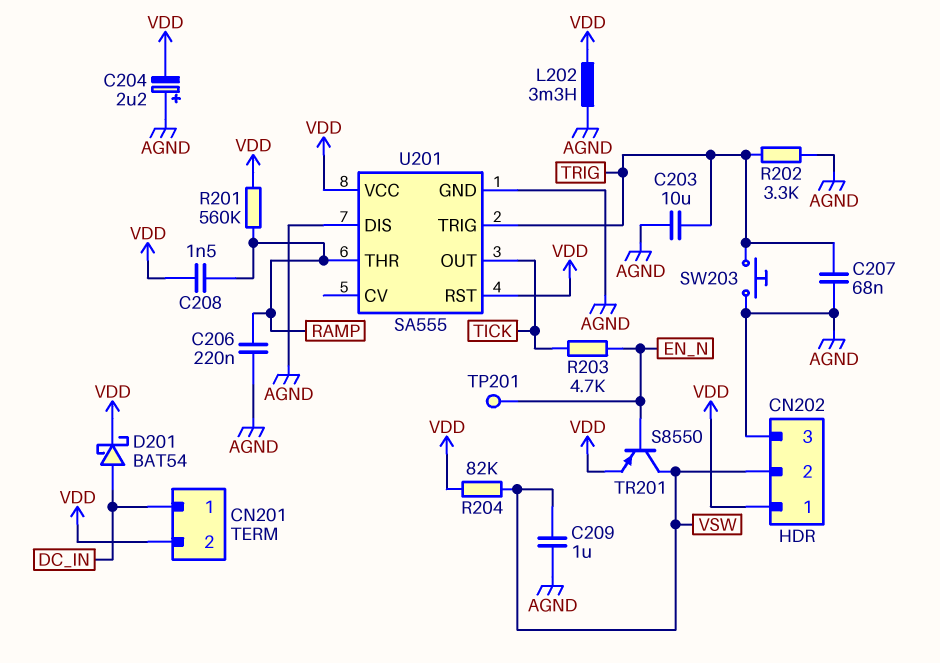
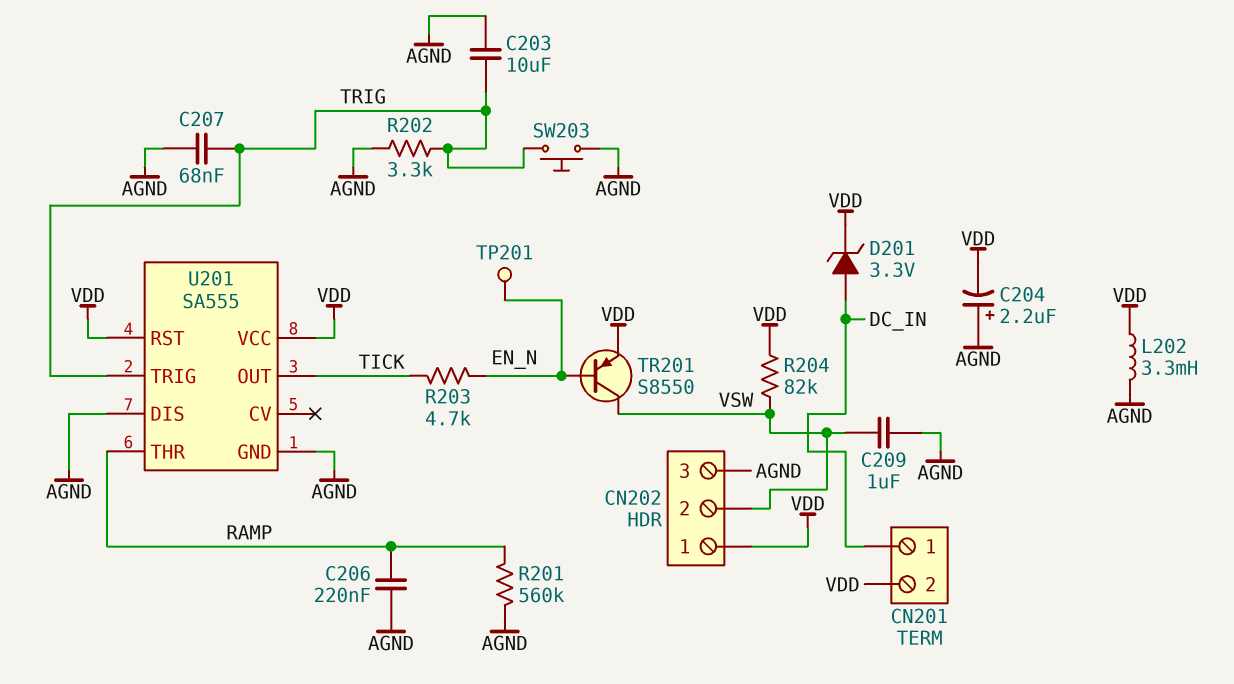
C208: 1.5nF (RAMP, VDD) -> none
D201: schottky BAT54 (A DC_IN, K VDD) -> zener 3.3V (A DC_IN, K VDD)
R201: 560k (RAMP, VDD) -> 560k (AGND, RAMP)

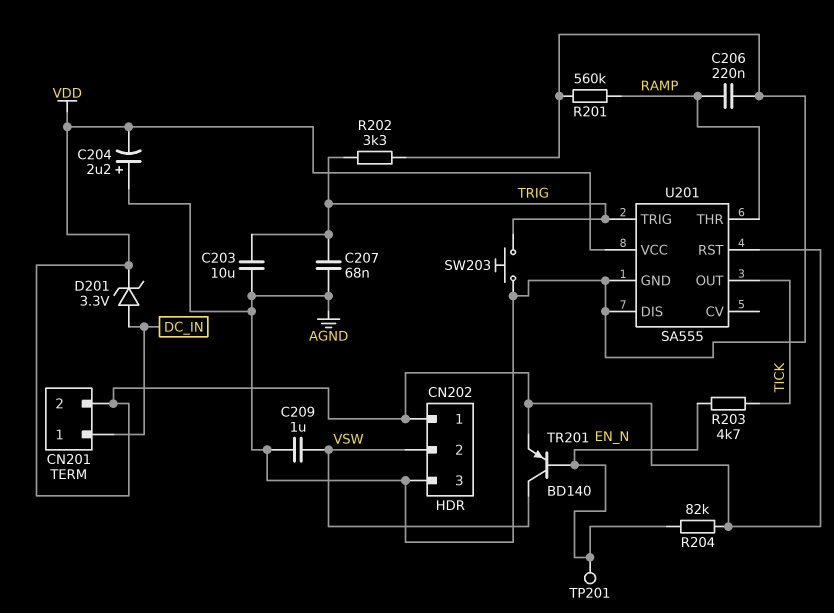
L202: 3.3mH (AGND, VDD) -> none
R204: 82k (VDD, VSW) -> 82k (EN_N, VDD)
TR201: PNP S8550 (B EN_N, C VSW, E VDD) -> PNP BD140 (B EN_N, C VSW, E VDD)

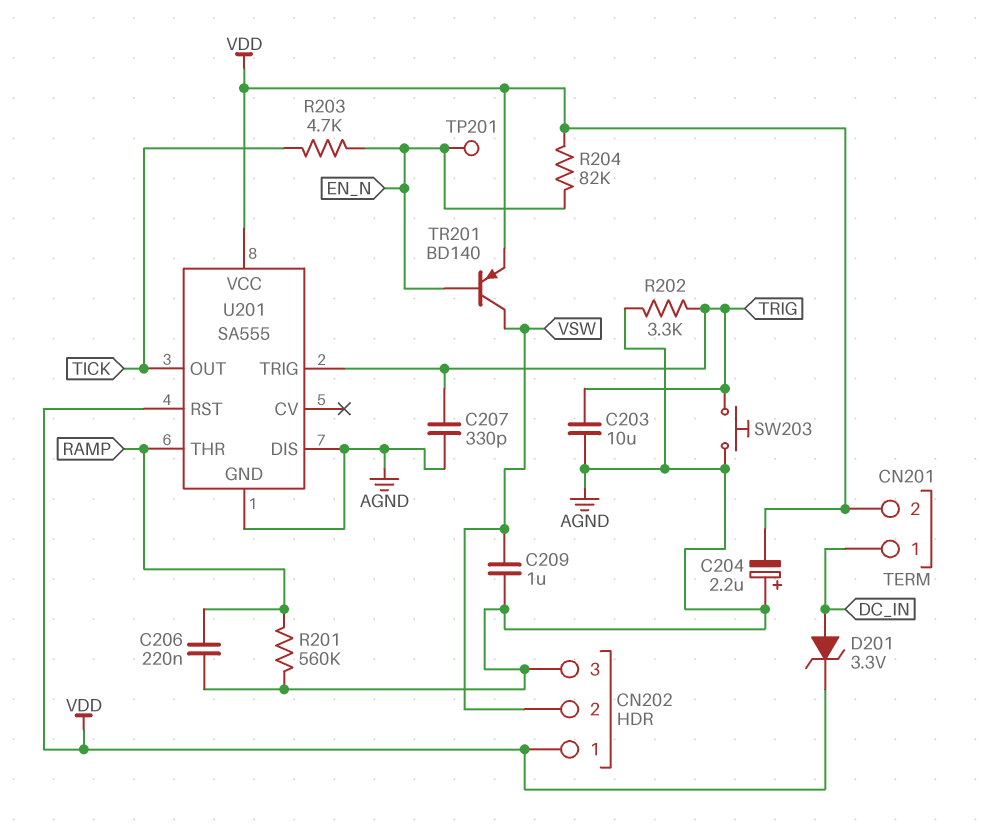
C207: 68nF (AGND, TRIG) -> 330pF (AGND, TRIG)

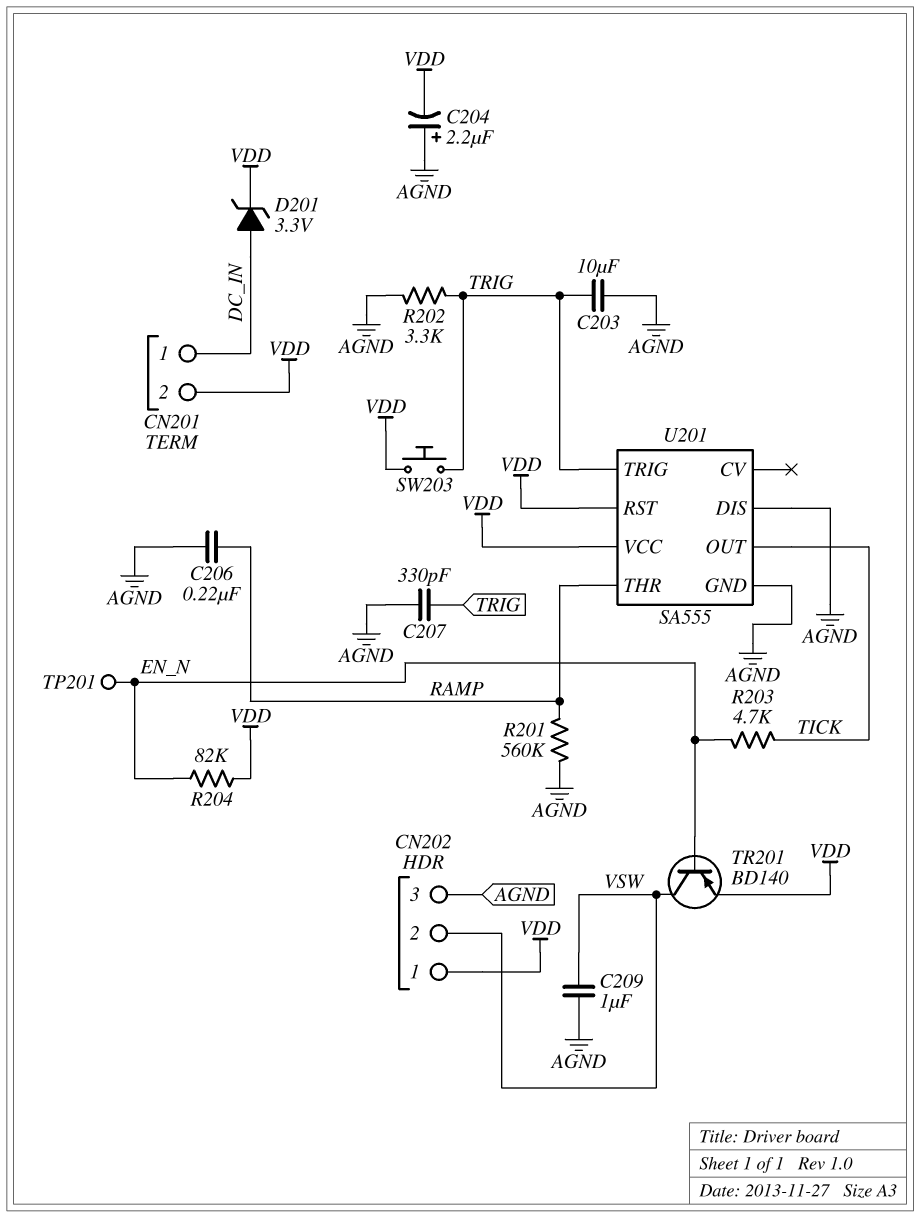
SW203: button (AGND, TRIG) -> button (TRIG, VDD)

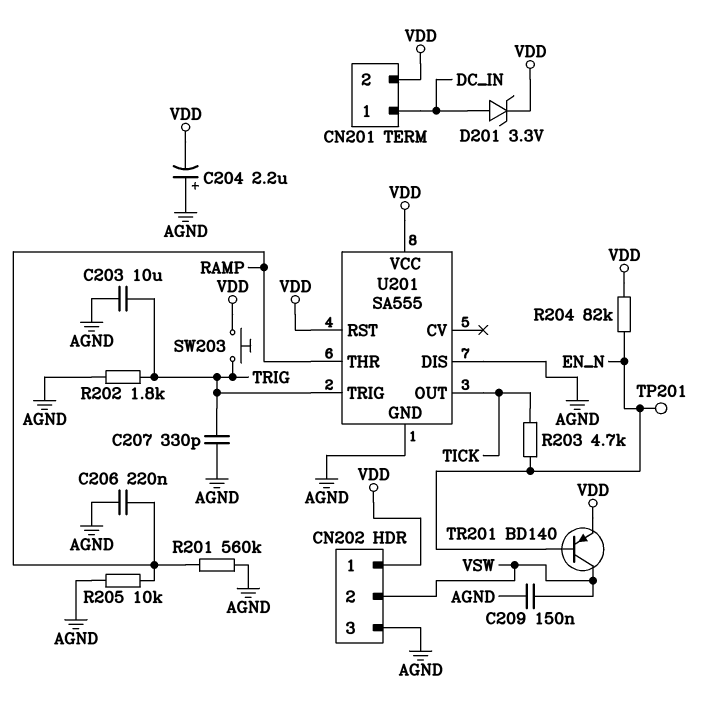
C209: 1uF (AGND, VSW) -> 150nF (AGND, VSW)
R202: 3.3k (AGND, TRIG) -> 1.8k (AGND, TRIG)
R205: none -> 10k (AGND, RAMP)

